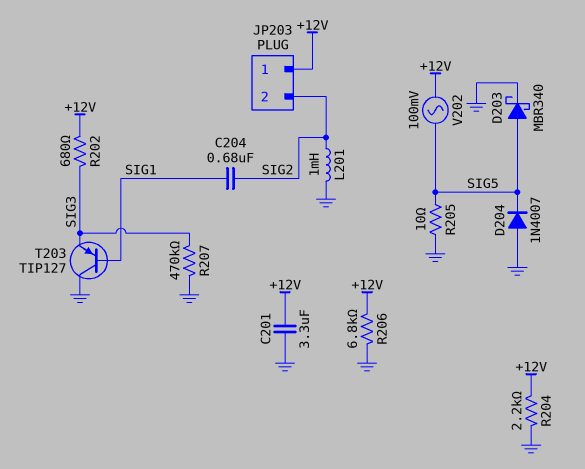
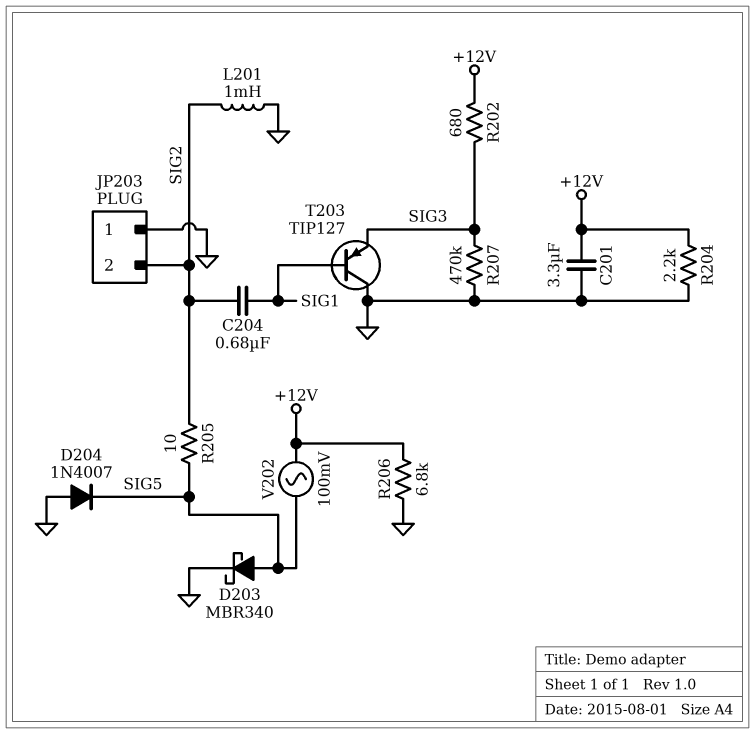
JP203 pin 1: +12V -> GND
R205: 10 (GND, SIG5) -> 10 (SIG2, SIG5)

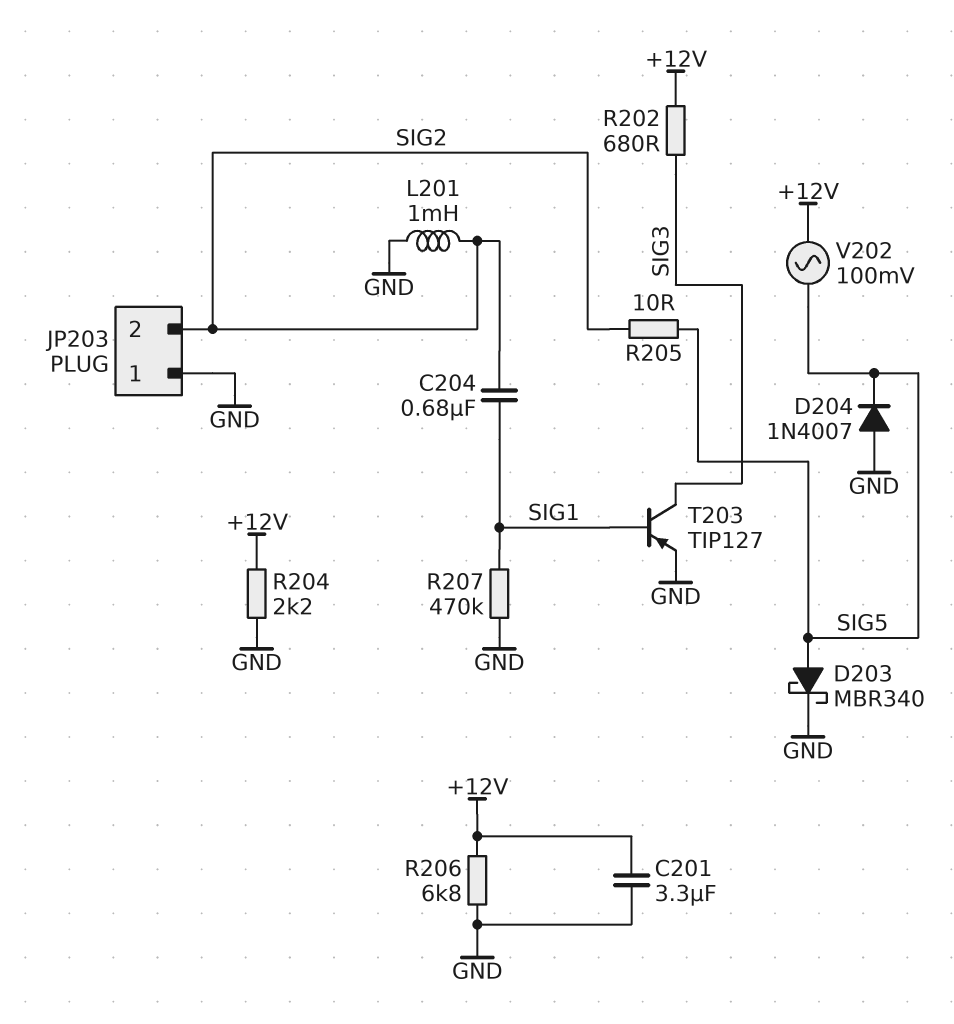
R207: 470k (GND, SIG3) -> 470k (GND, SIG1)
T203: PNP TIP127 (B SIG1, C GND, E SIG3) -> PNP TIP127 (B SIG1, C SIG3, E GND)

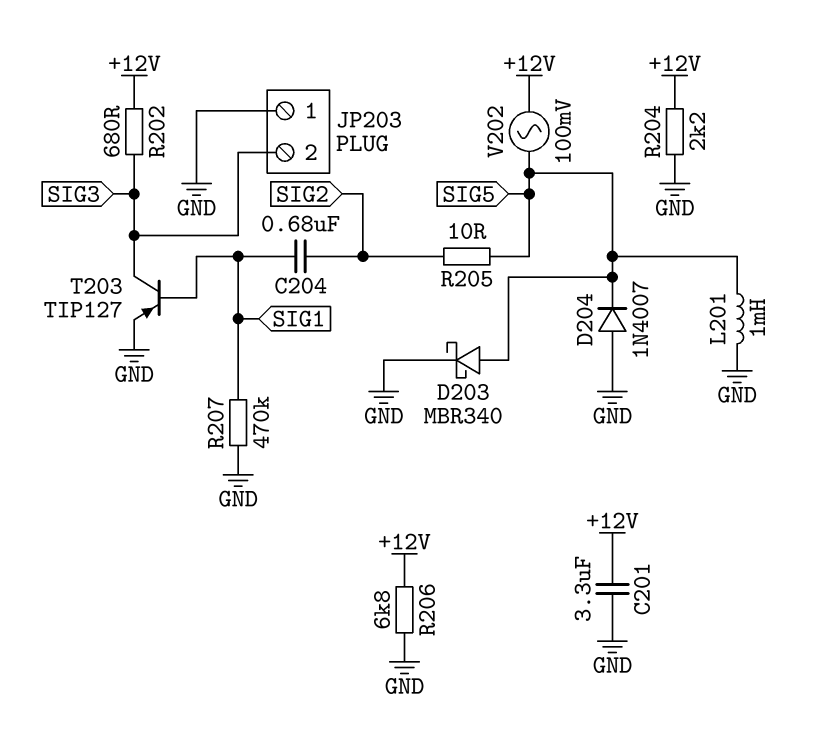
JP203 pin 2: SIG2 -> SIG3
L201: 1mH (GND, SIG2) -> 1mH (GND, SIG5)

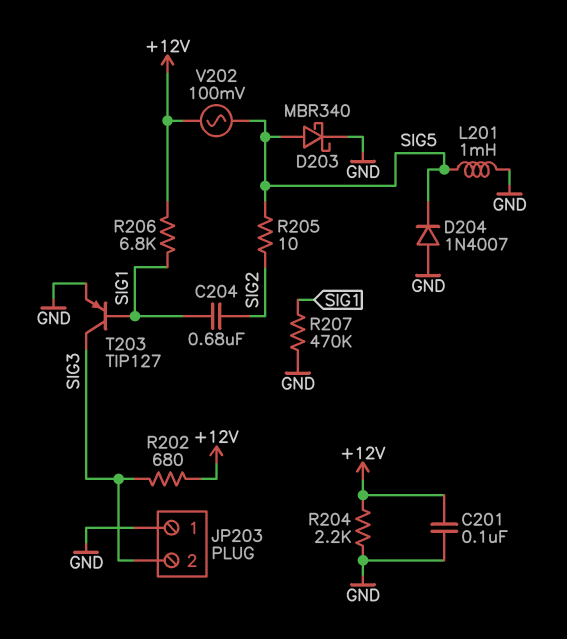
C201: 3.3uF (+12V, GND) -> 100nF (+12V, GND)
R206: 6.8k (+12V, GND) -> 6.8k (+12V, SIG1)

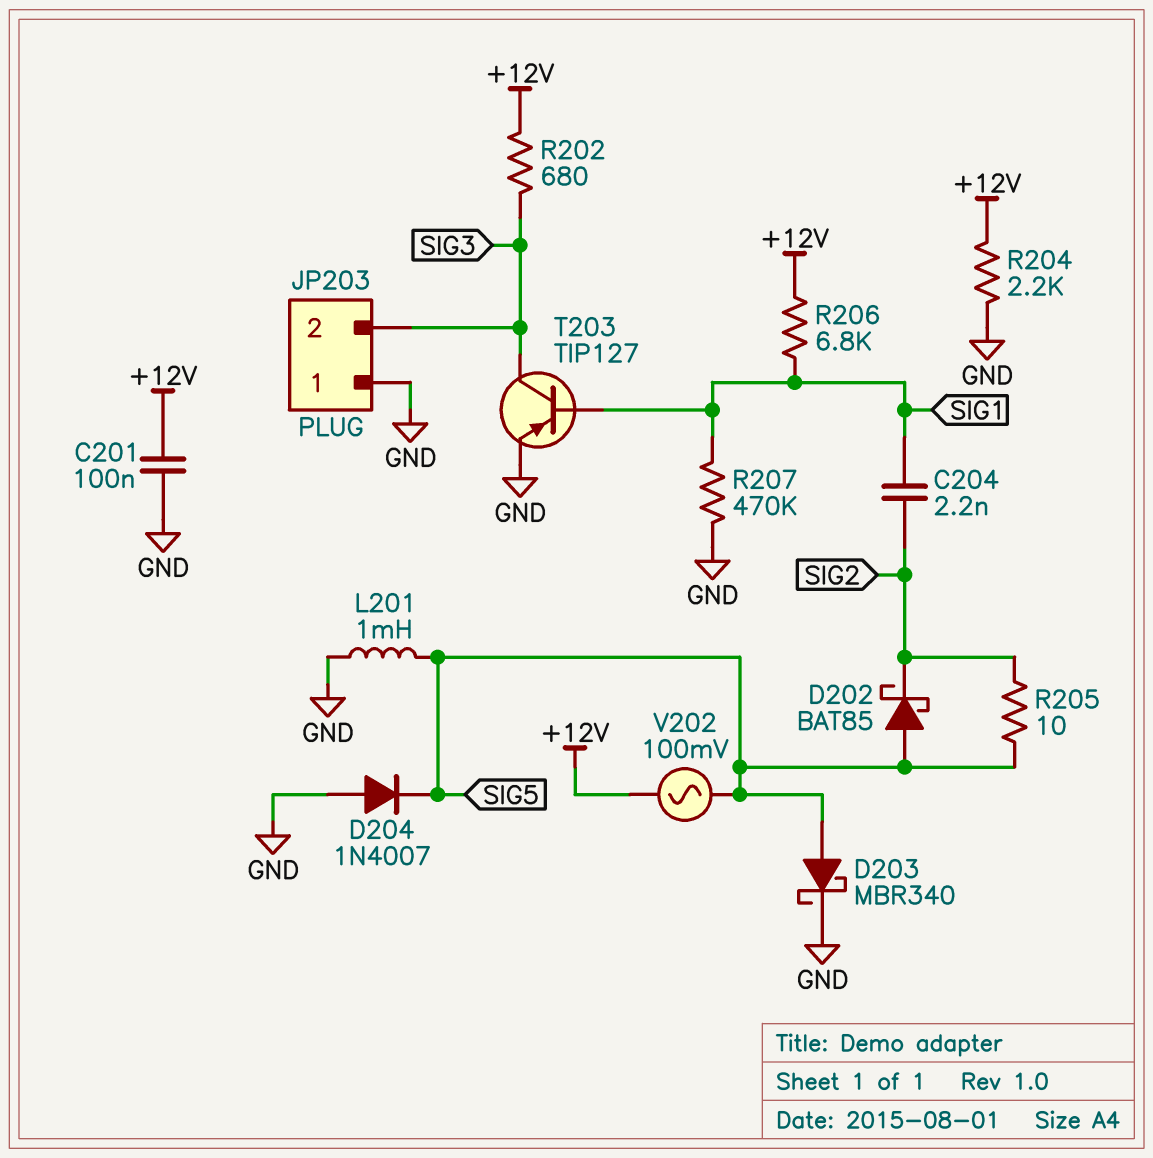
C204: 680nF (SIG1, SIG2) -> 2.2nF (SIG1, SIG2)
D202: none -> schottky BAT85 (A SIG5, K SIG2)

